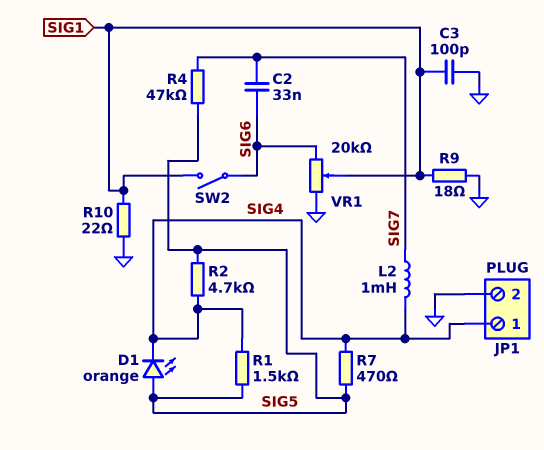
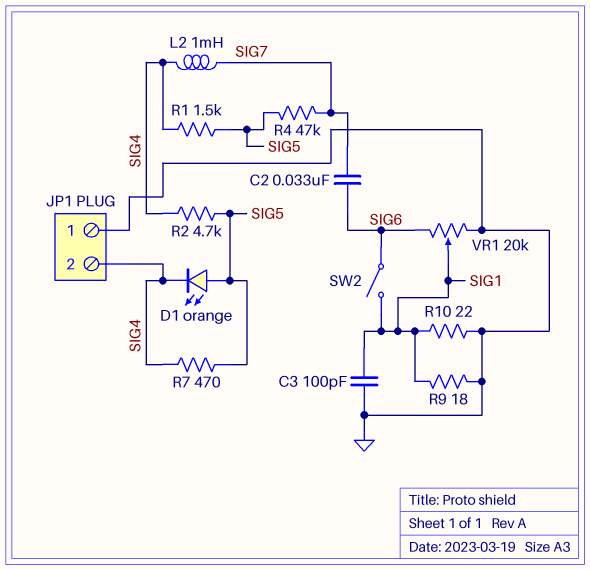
JP1 pin 1: SIG4 -> GND
JP1 pin 2: GND -> SIG4

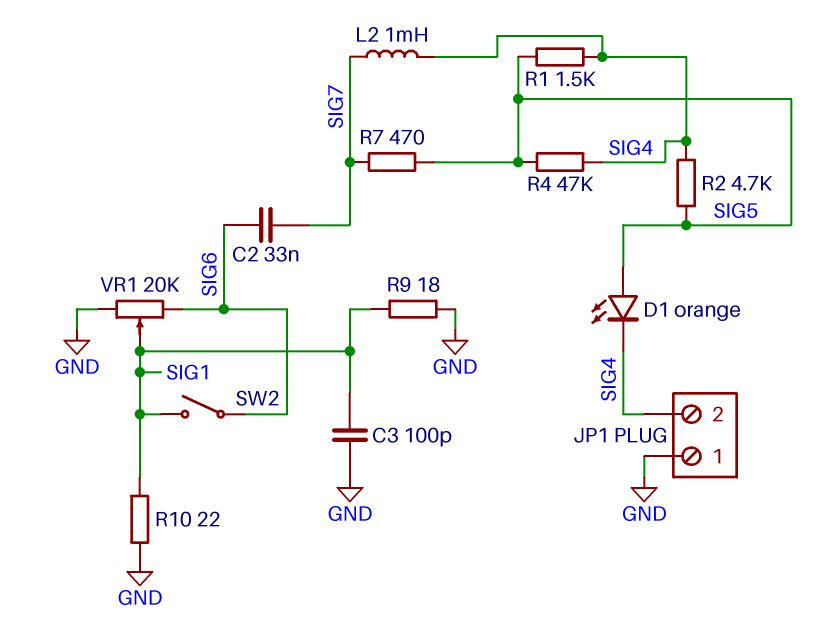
R4: 47k (SIG5, SIG7) -> 47k (SIG4, SIG5)
R7: 470 (SIG4, SIG5) -> 470 (SIG5, SIG7)

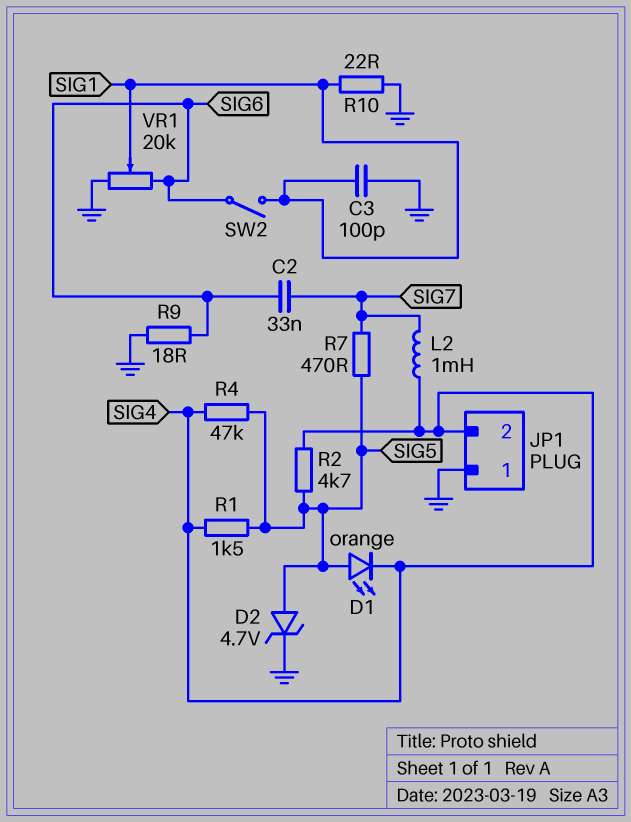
D2: none -> zener 4.7V (A SIG5, K GND)
R9: 18 (GND, SIG1) -> 18 (GND, SIG6)

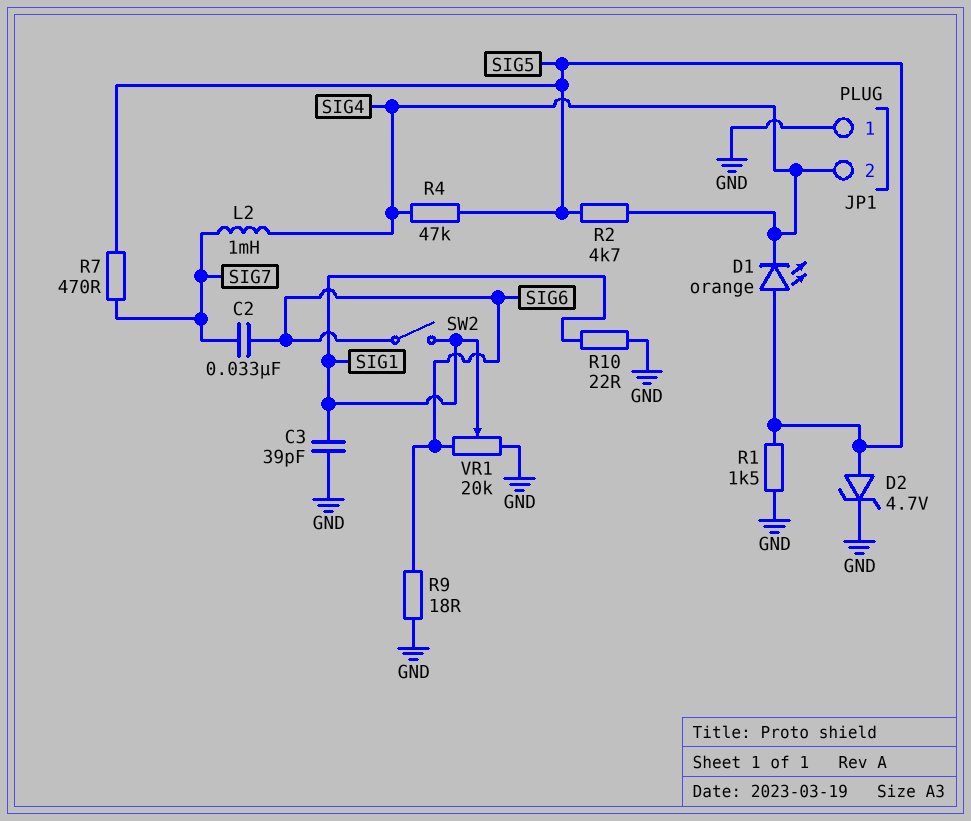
C3: 100pF (GND, SIG1) -> 39pF (GND, SIG1)
R1: 1.5k (SIG4, SIG5) -> 1.5k (GND, SIG5)

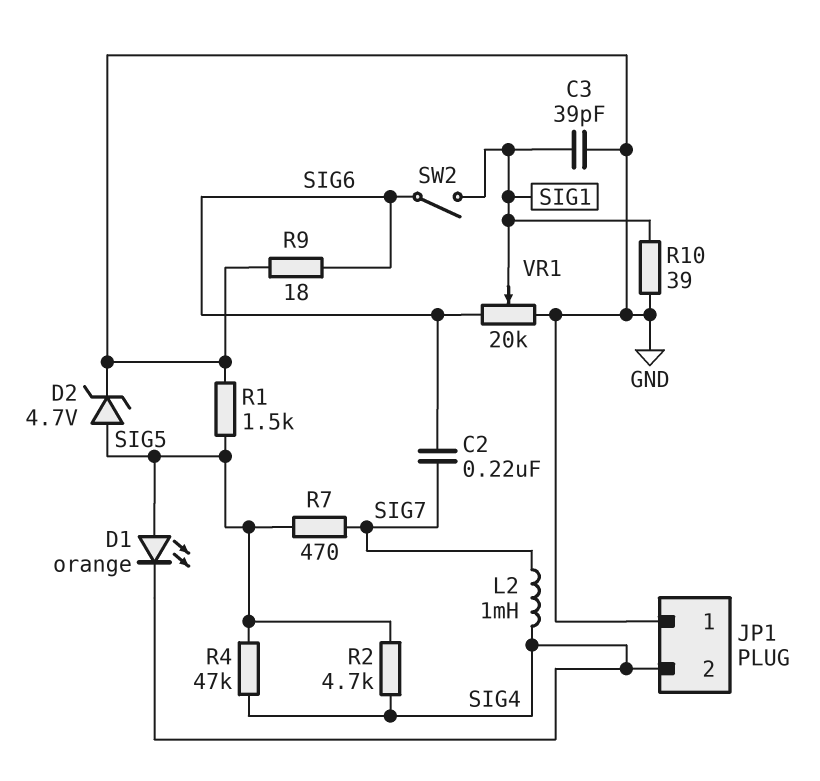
C2: 33nF (SIG6, SIG7) -> 220nF (SIG6, SIG7)
R10: 22 (GND, SIG1) -> 39 (GND, SIG1)

